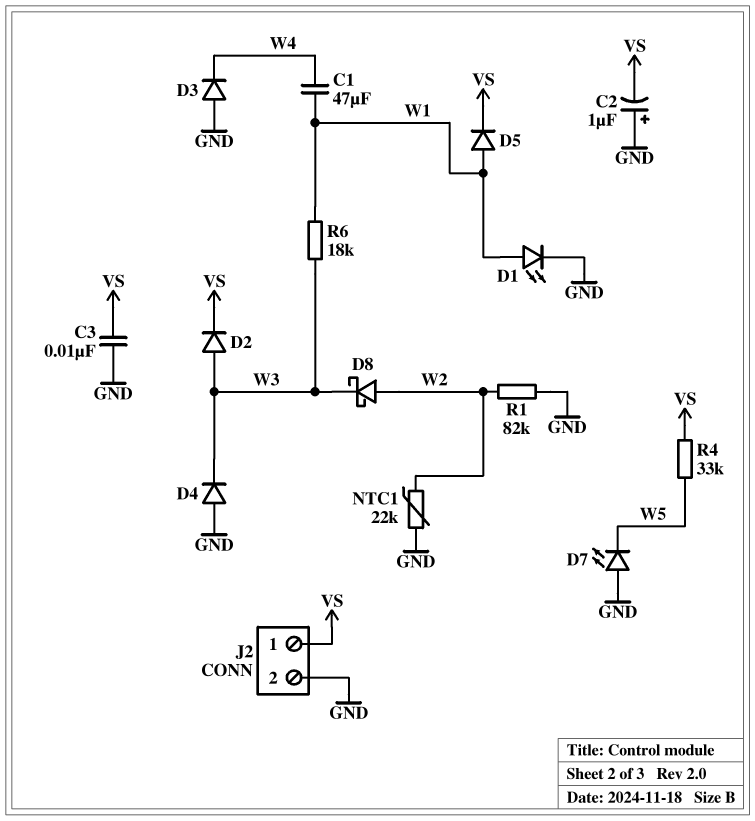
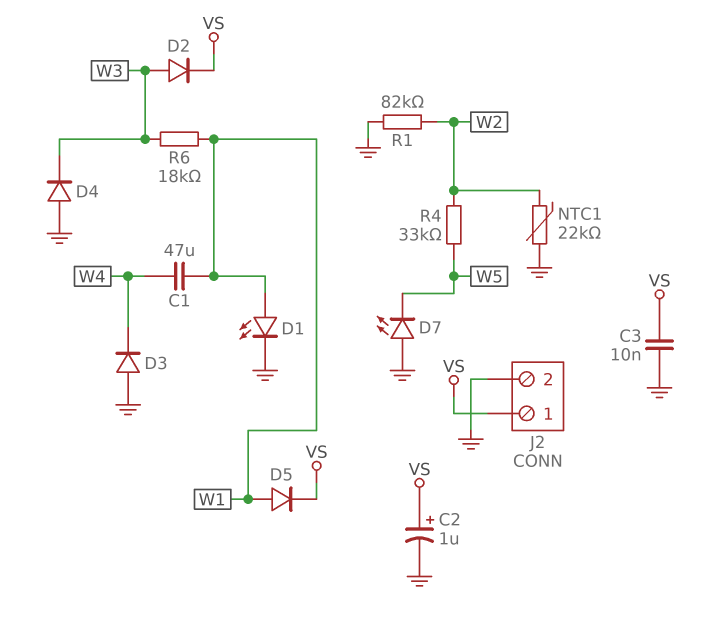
C2: 1uF (plus GND, minus VS) -> 1uF (plus VS, minus GND)
D8: schottky (A W2, K W3) -> none
R4: 33k (VS, W5) -> 33k (W2, W5)

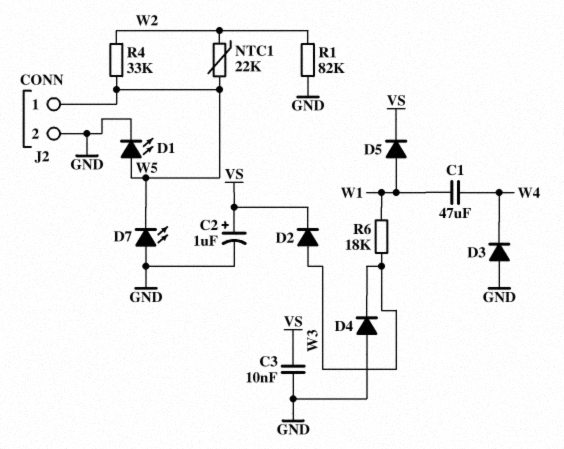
D1: LED (A W1, K GND) -> LED (A W5, K GND)
J2 pin 1: VS -> W5
NTC1: 22k (GND, W2) -> 22k (W2, W5)

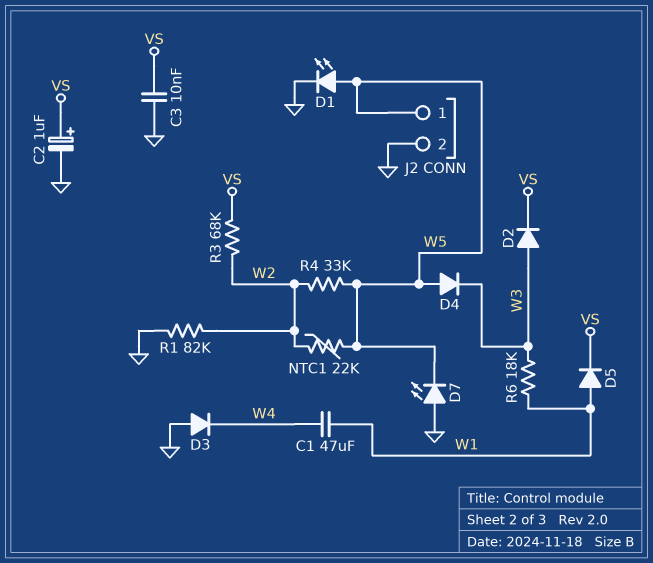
D4: diode (A GND, K W3) -> diode (A W5, K W3)
R3: none -> 68k (VS, W2)

